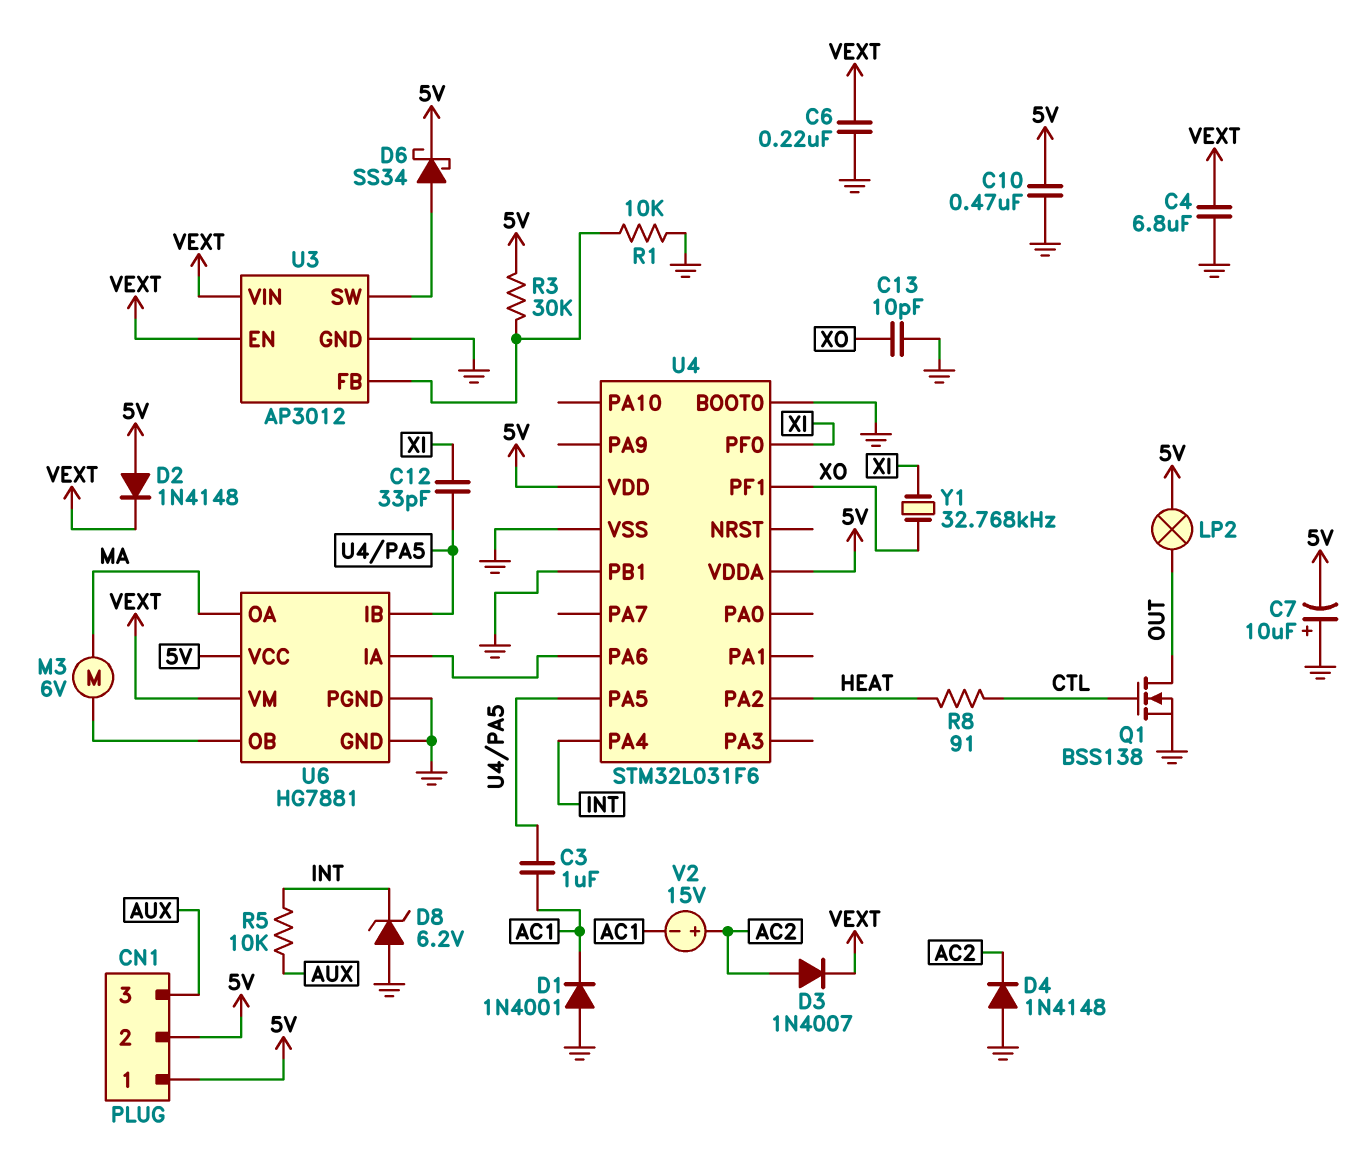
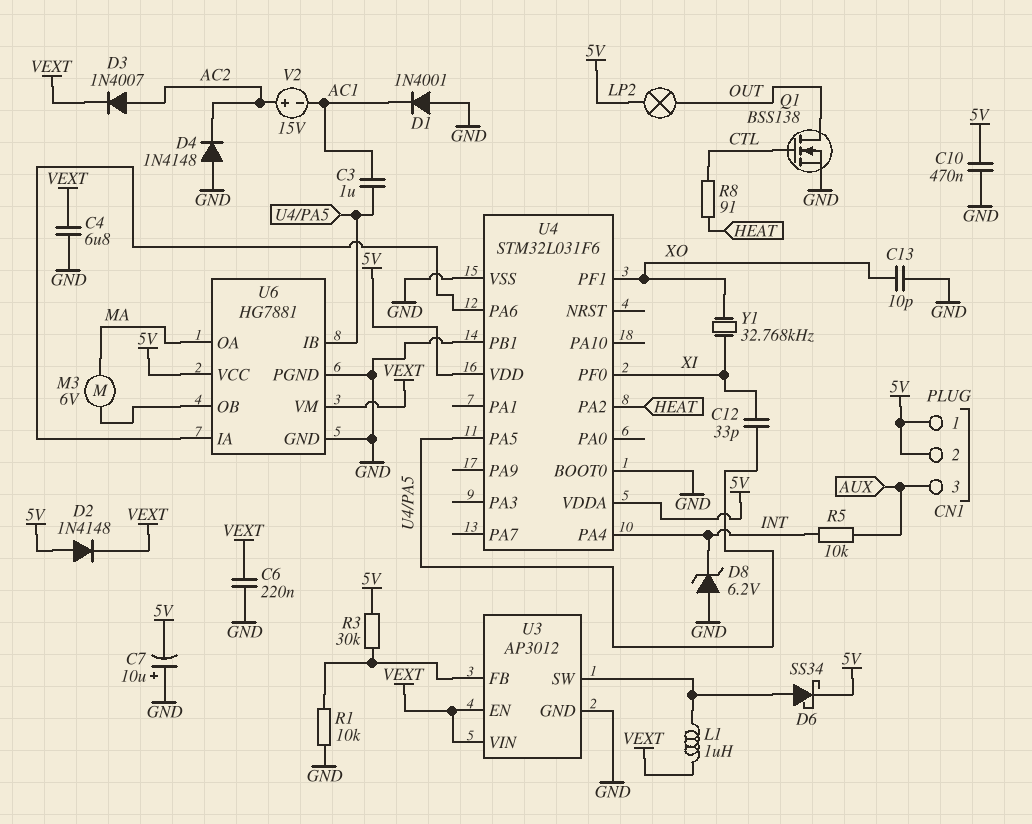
L1: none -> 1uH (U3/SW, VEXT)

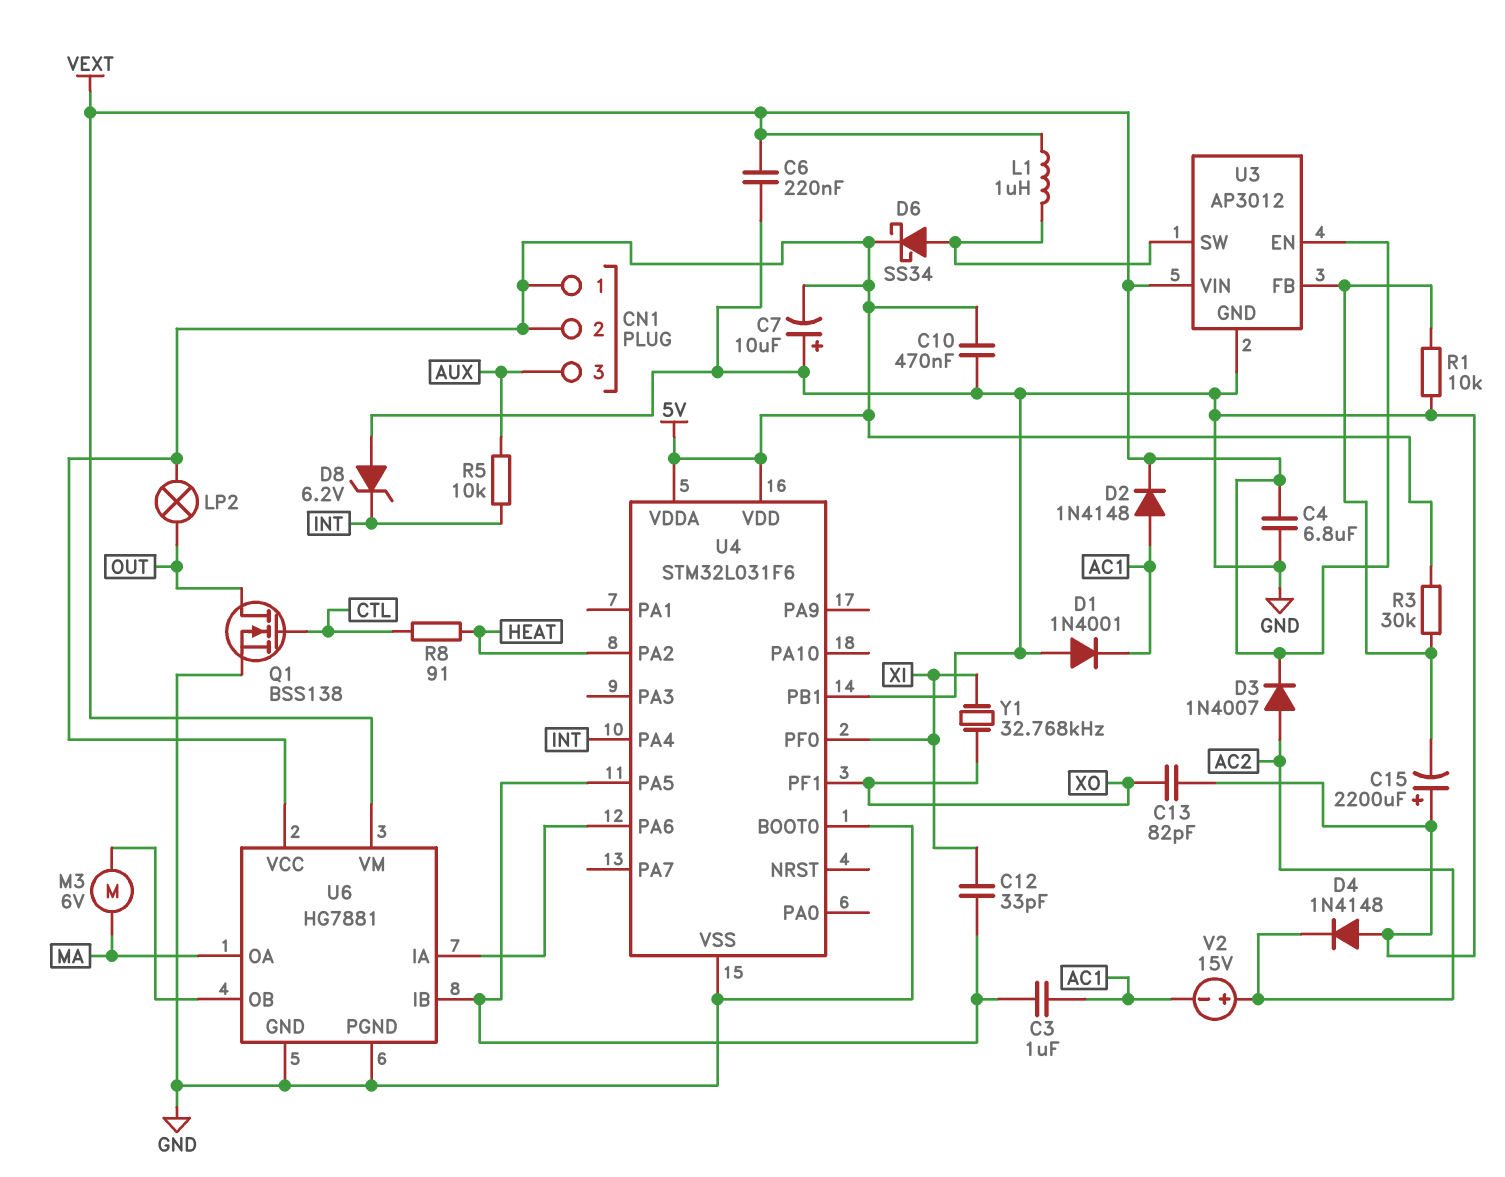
C13: 10pF (GND, XO) -> 82pF (GND, XO)
C15: none -> 2200uF (plus GND, minus U3/FB)
D2: diode 1N4148 (A 5V, K VEXT) -> diode 1N4148 (A AC1, K VEXT)

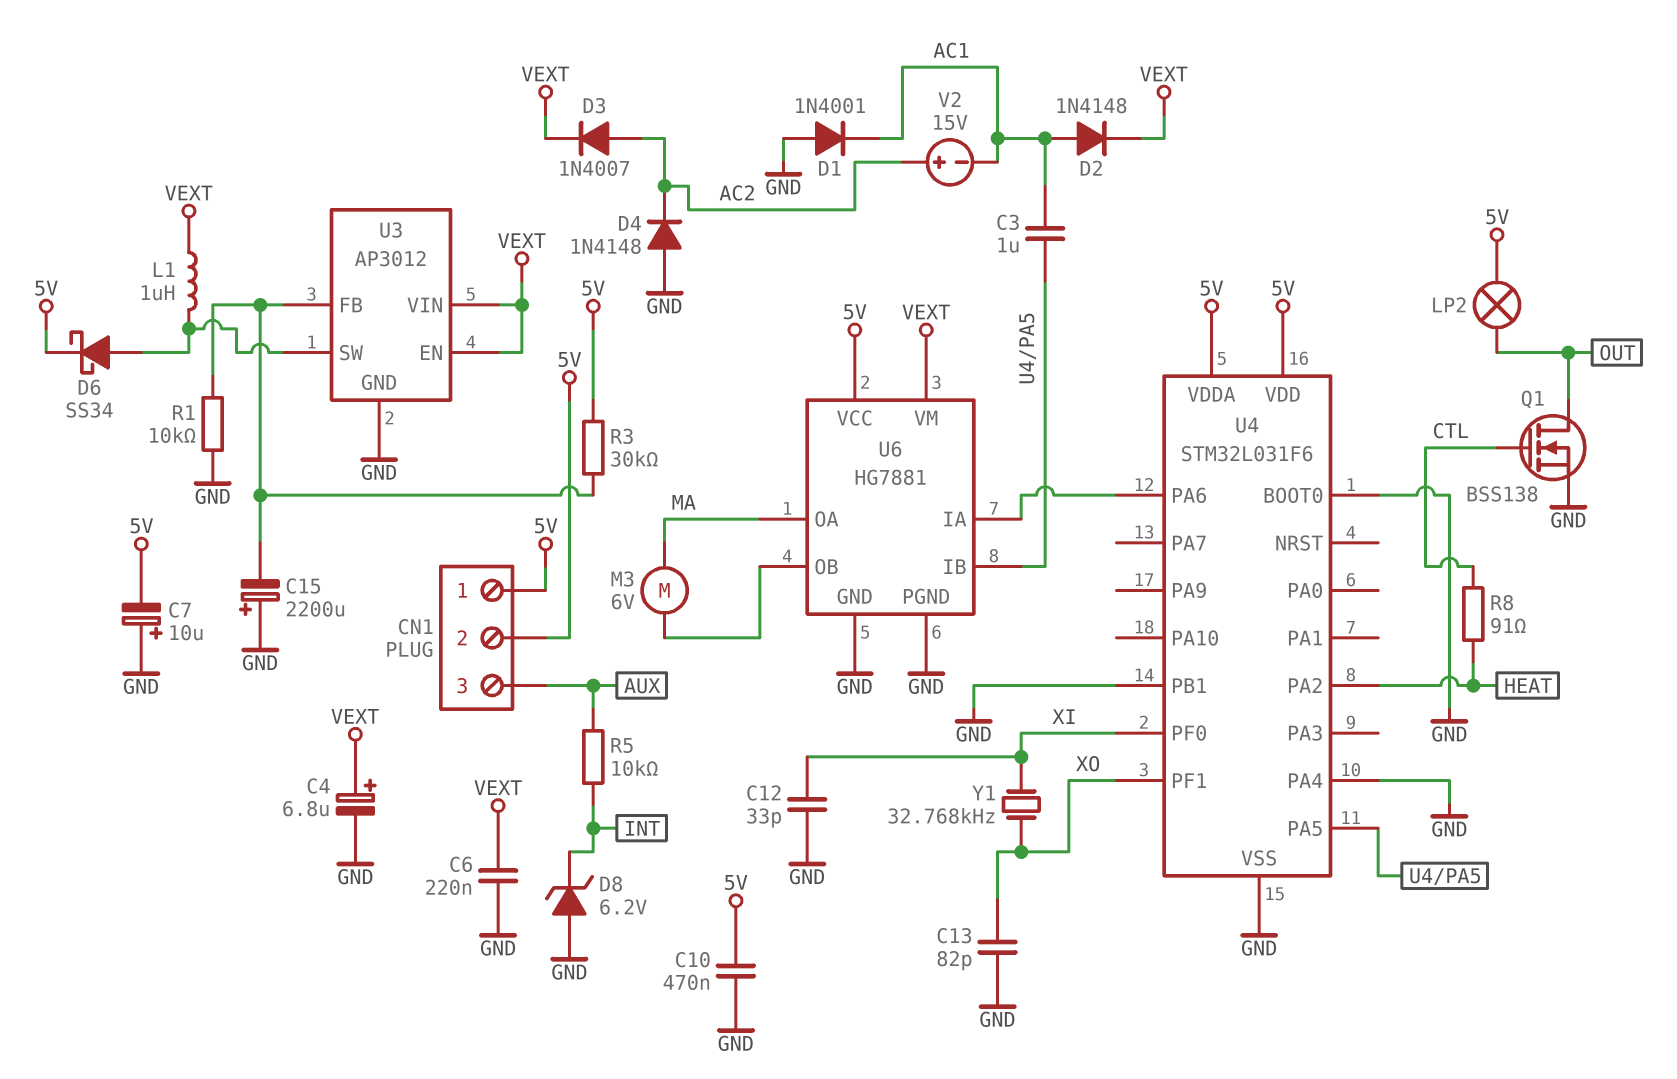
C4: 6.8uF (GND, VEXT) -> 6.8uF (plus VEXT, minus GND)
C12: 33pF (U4/PA5, XI) -> 33pF (GND, XI)
U4 pin PA4: INT -> GND

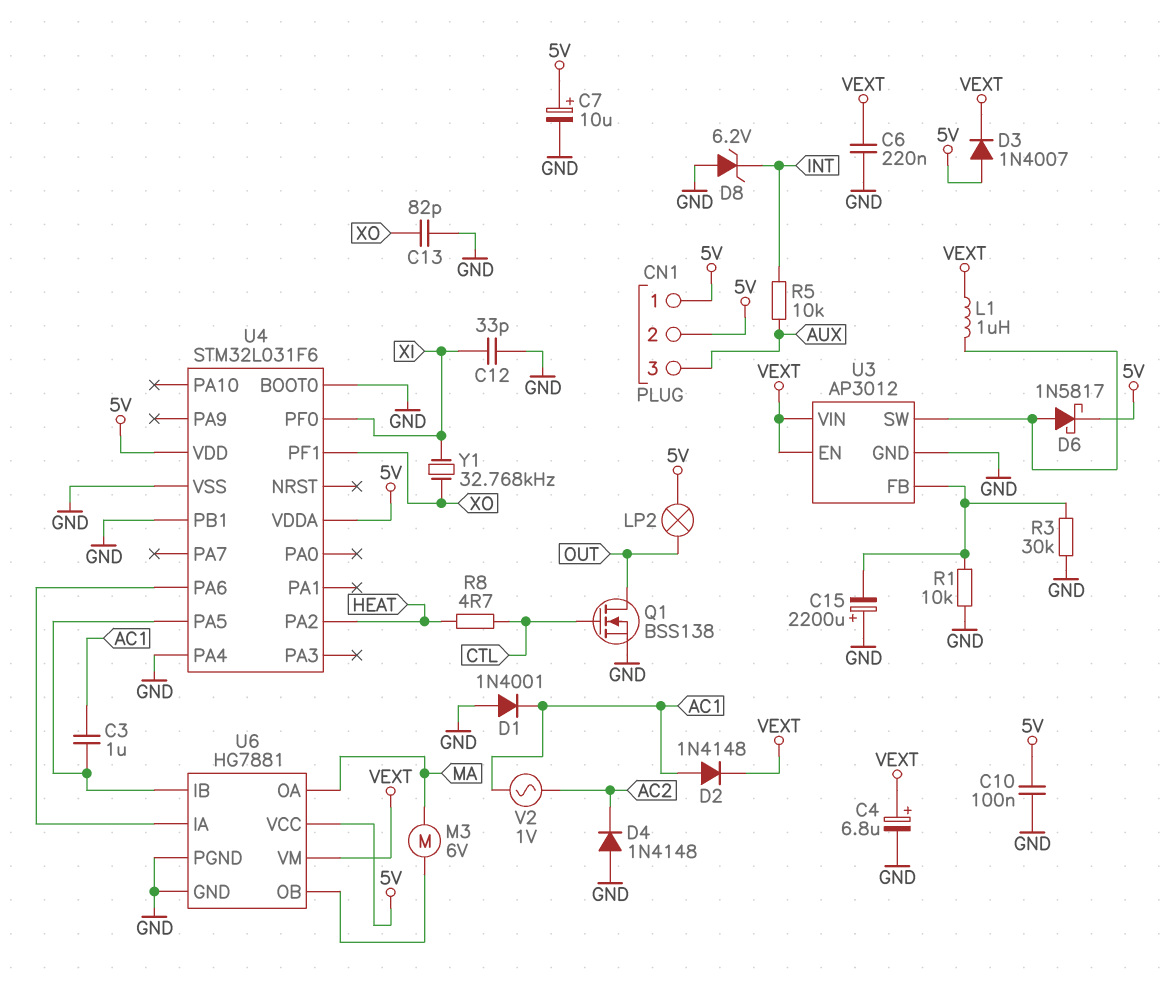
C7: 10uF (plus GND, minus 5V) -> 10uF (plus 5V, minus GND)
C10: 470nF (5V, GND) -> 100nF (5V, GND)
D3: diode 1N4007 (A AC2, K VEXT) -> diode 1N4007 (A 5V, K VEXT)
D6: schottky SS34 (A U3/SW, K 5V) -> schottky 1N5817 (A U3/SW, K 5V)
R3: 30k (5V, U3/FB) -> 30k (GND, U3/FB)
R8: 91 (CTL, HEAT) -> 4.7 (CTL, HEAT)
V2: 15V (plus AC2, minus AC1) -> AC 1V (AC1, AC2)

